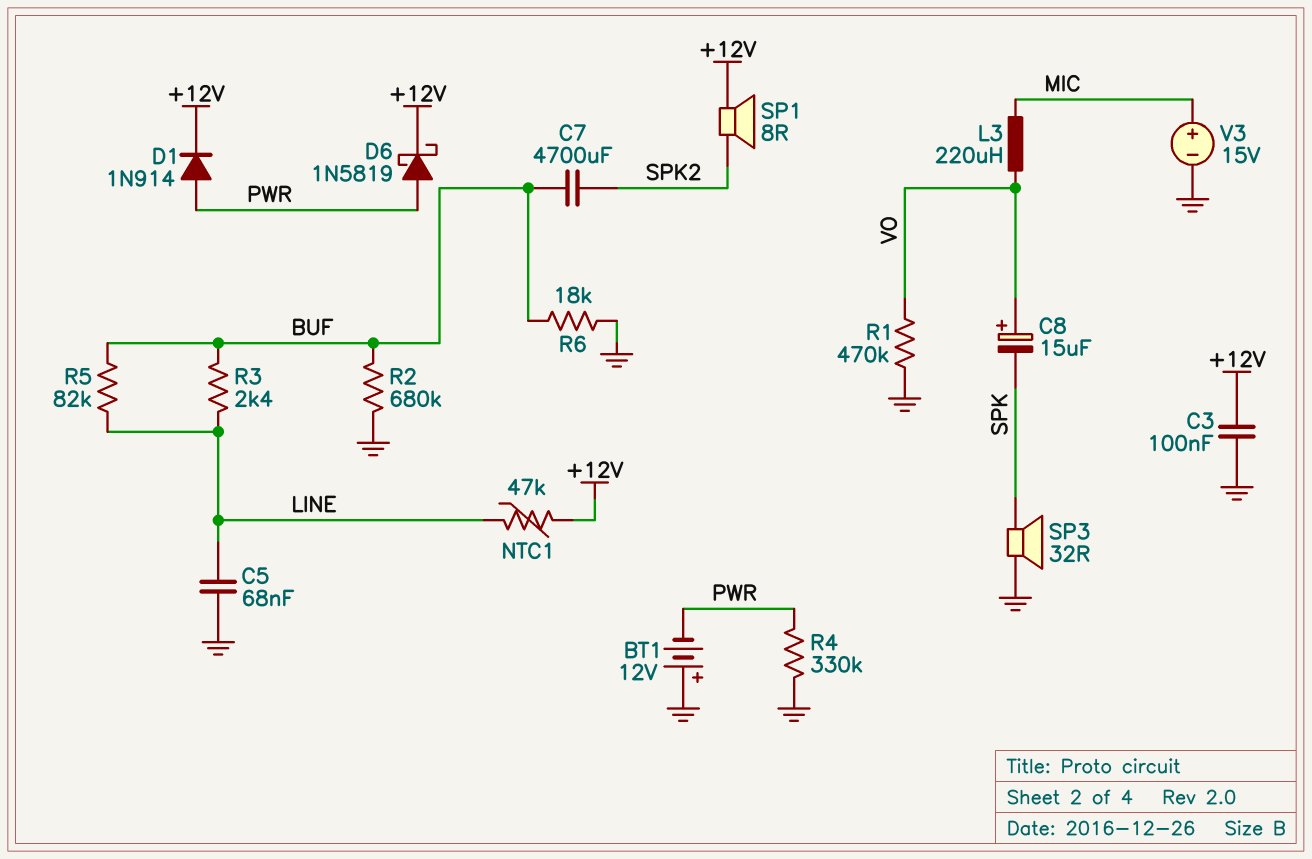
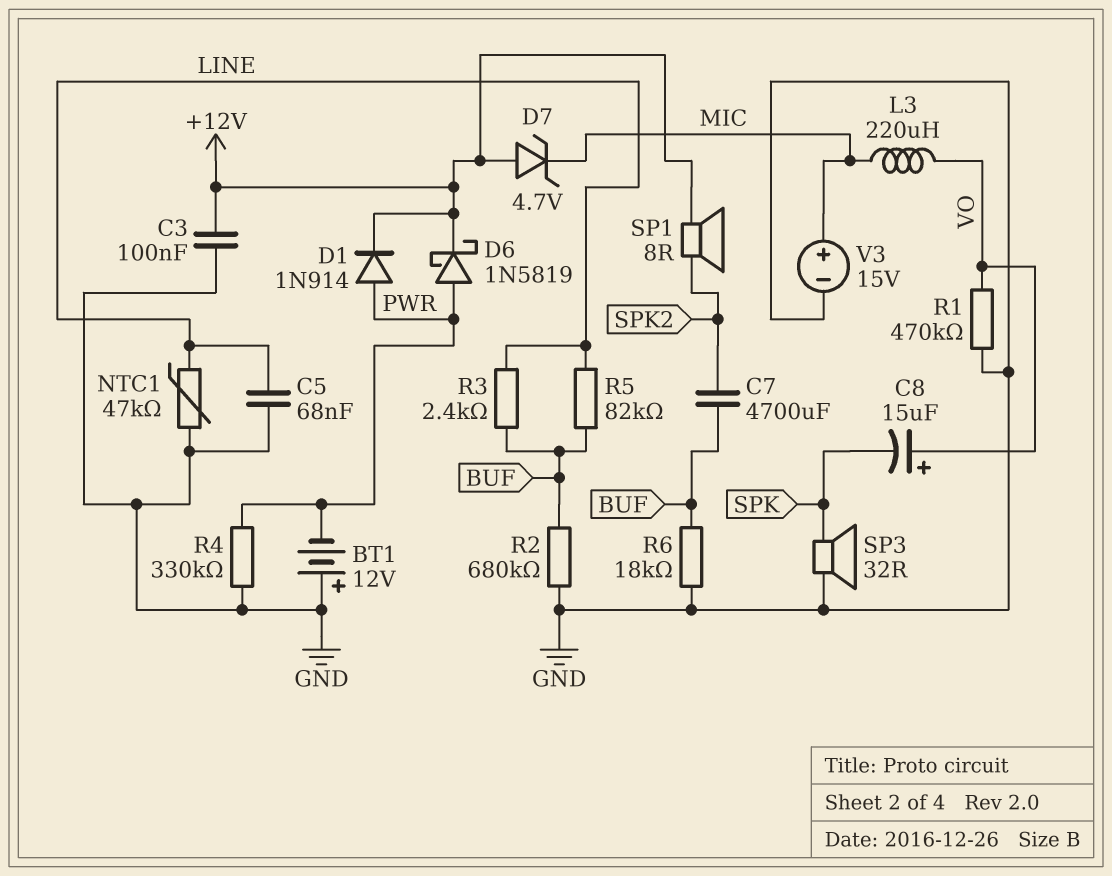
D7: none -> zener 4.7V (A +12V, K MIC)
NTC1: 47k (+12V, LINE) -> 47k (GND, LINE)

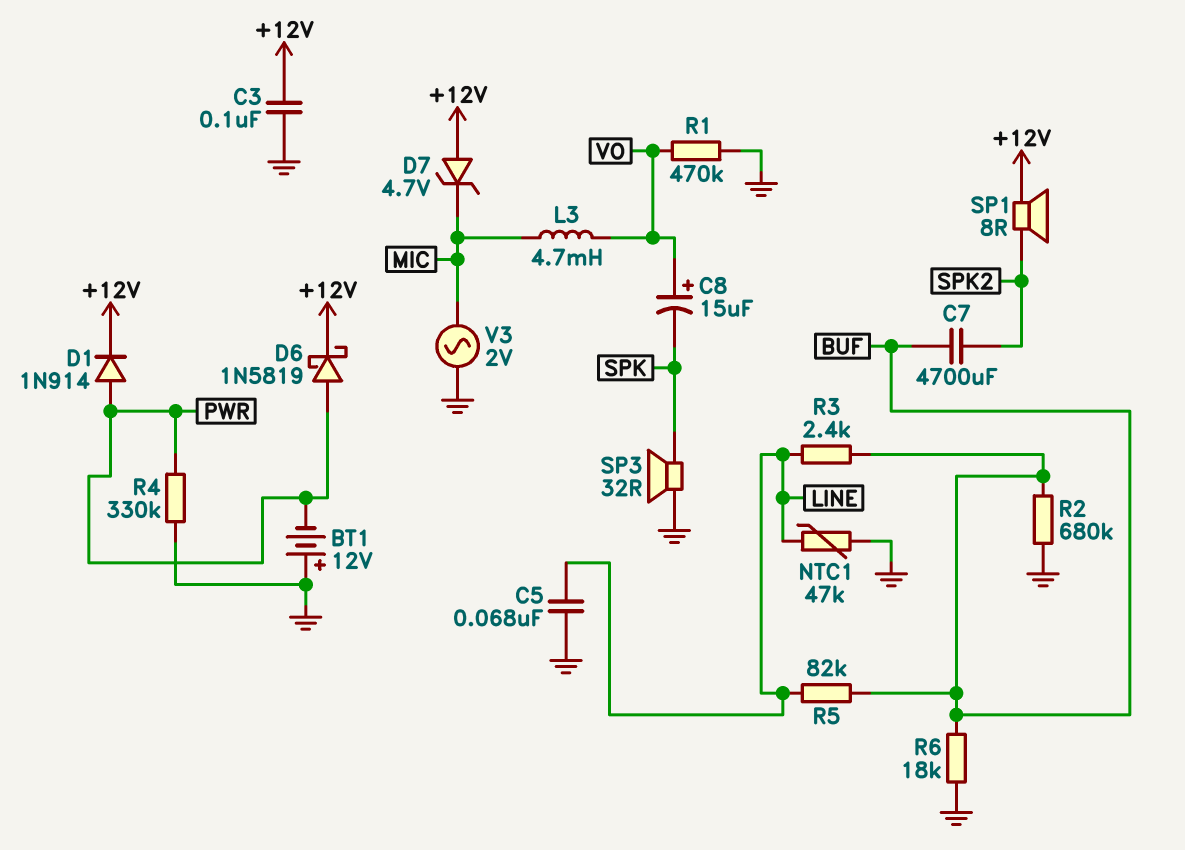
L3: 220uH (MIC, VO) -> 4.7mH (MIC, VO)
V3: 15V (plus MIC, minus GND) -> AC 2V (GND, MIC)

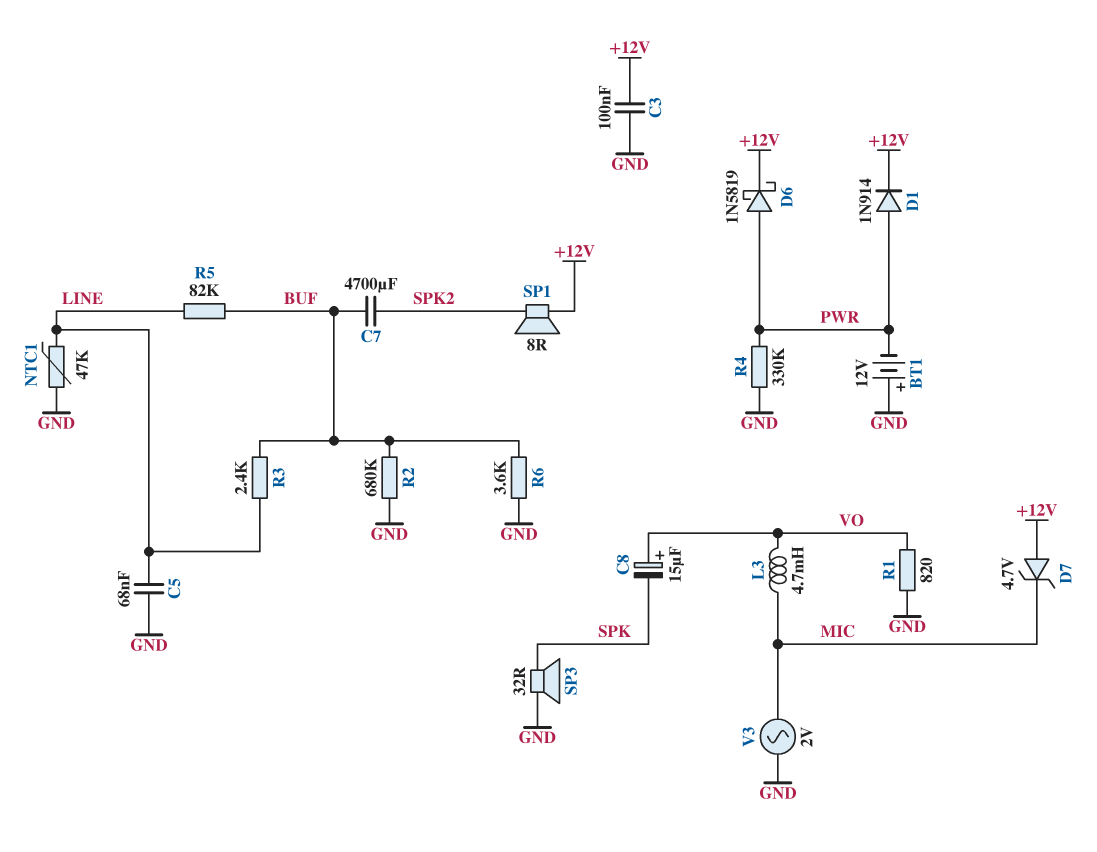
R1: 470k (GND, VO) -> 820 (GND, VO)
R6: 18k (BUF, GND) -> 3.6k (BUF, GND)

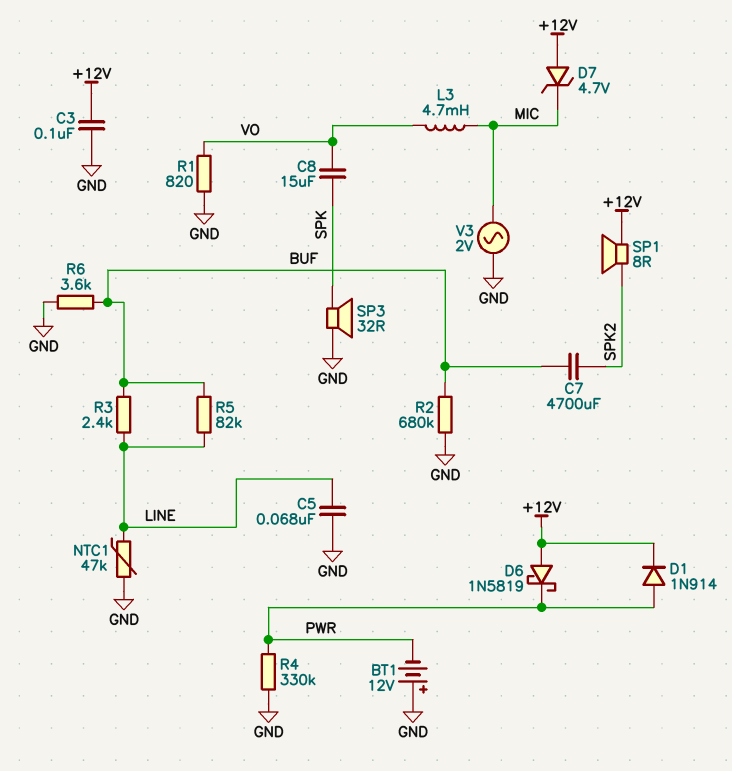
C8: 15uF (plus VO, minus SPK) -> 15uF (SPK, VO)
D6: schottky 1N5819 (A PWR, K +12V) -> schottky 1N5819 (A +12V, K PWR)

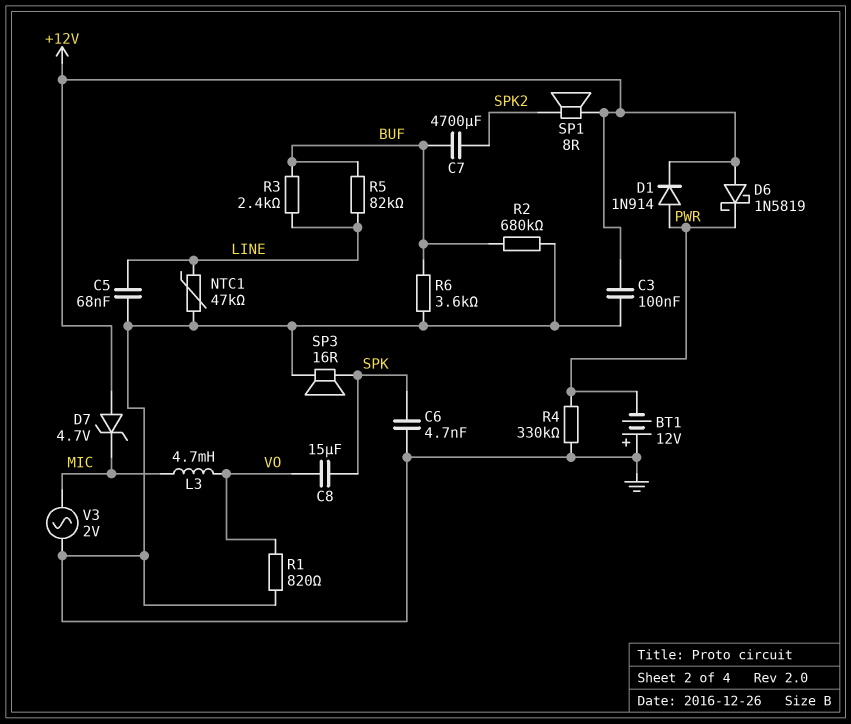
C6: none -> 4.7nF (GND, SPK)
SP3: speaker 32R (GND, SPK) -> speaker 16R (GND, SPK)

